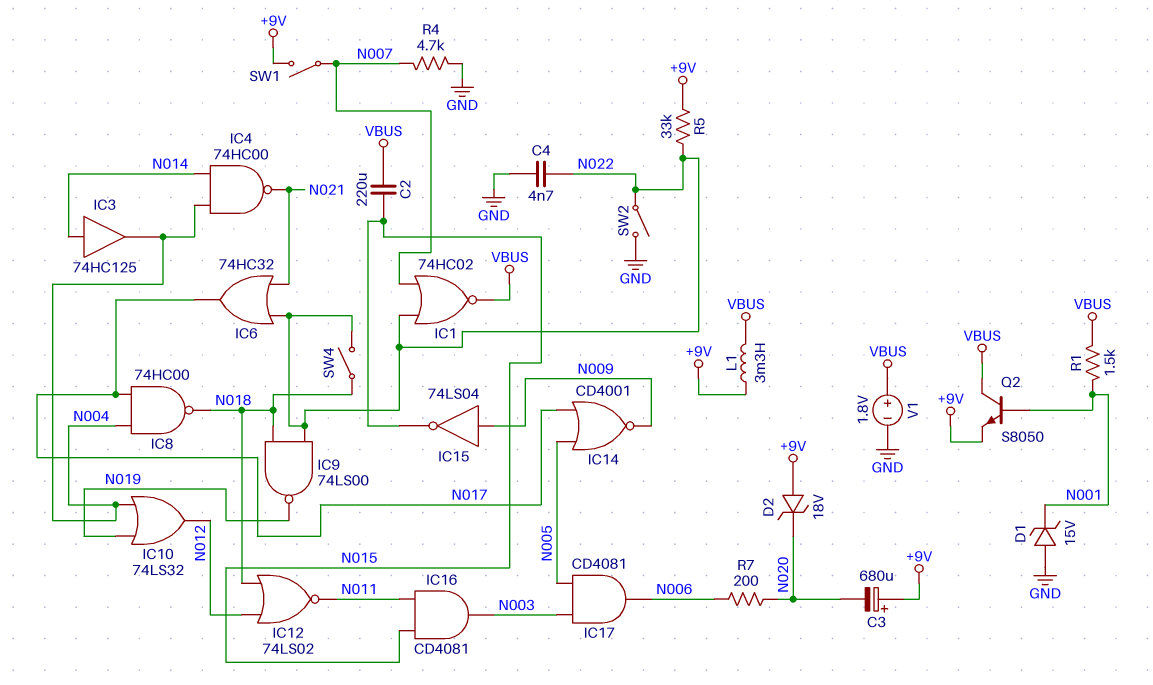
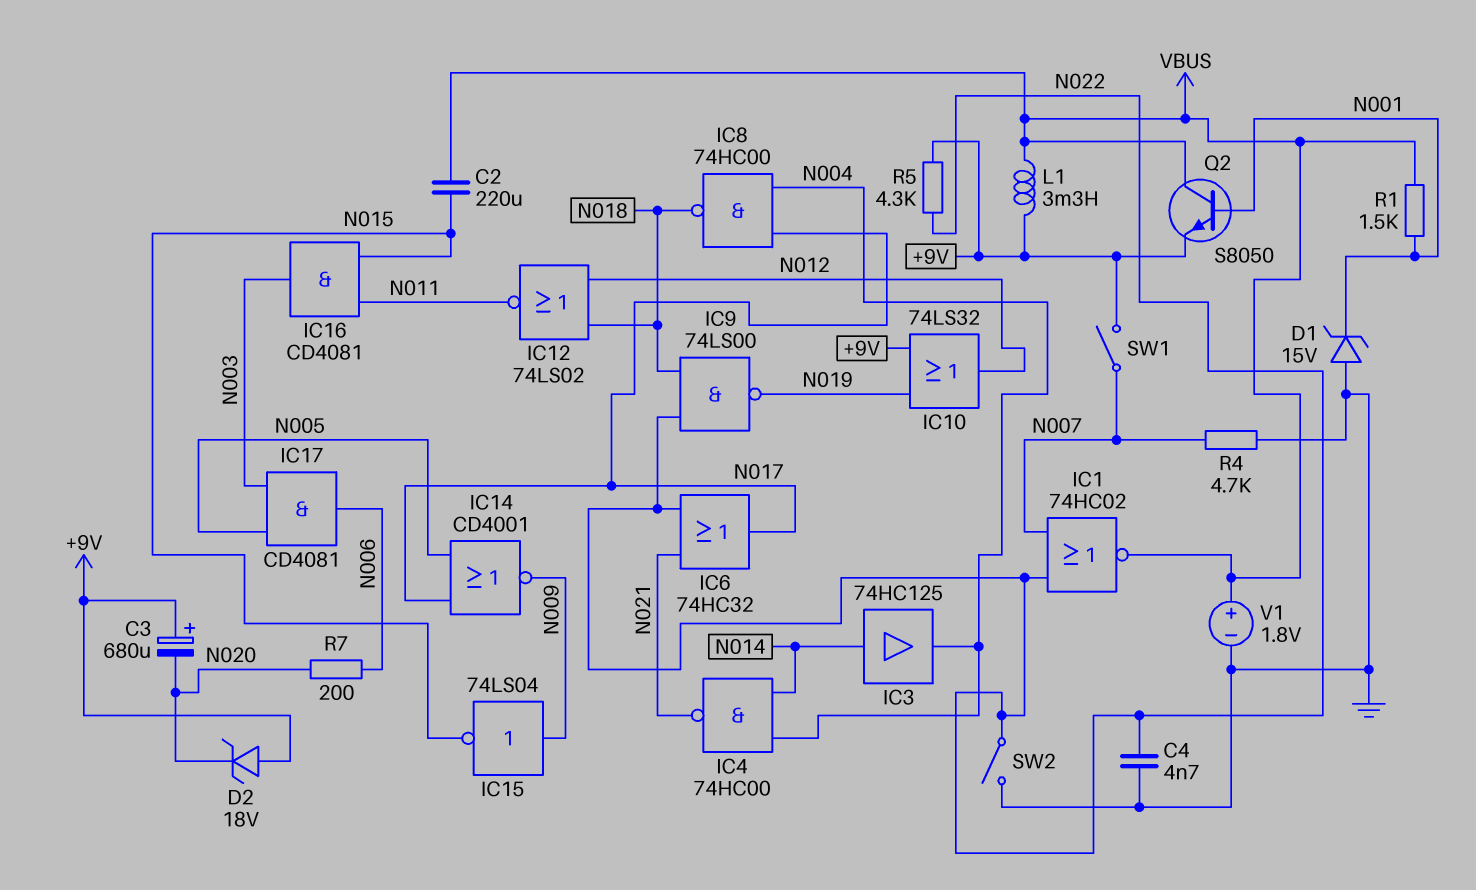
IC10: OR 74LS32 (in N004, in N019, out N012) -> OR 74LS32 (in +9V, in N019, out N012)
R5: 33k (+9V, N022) -> 4.3k (+9V, N022)
SW4: switch (N018, N022) -> none

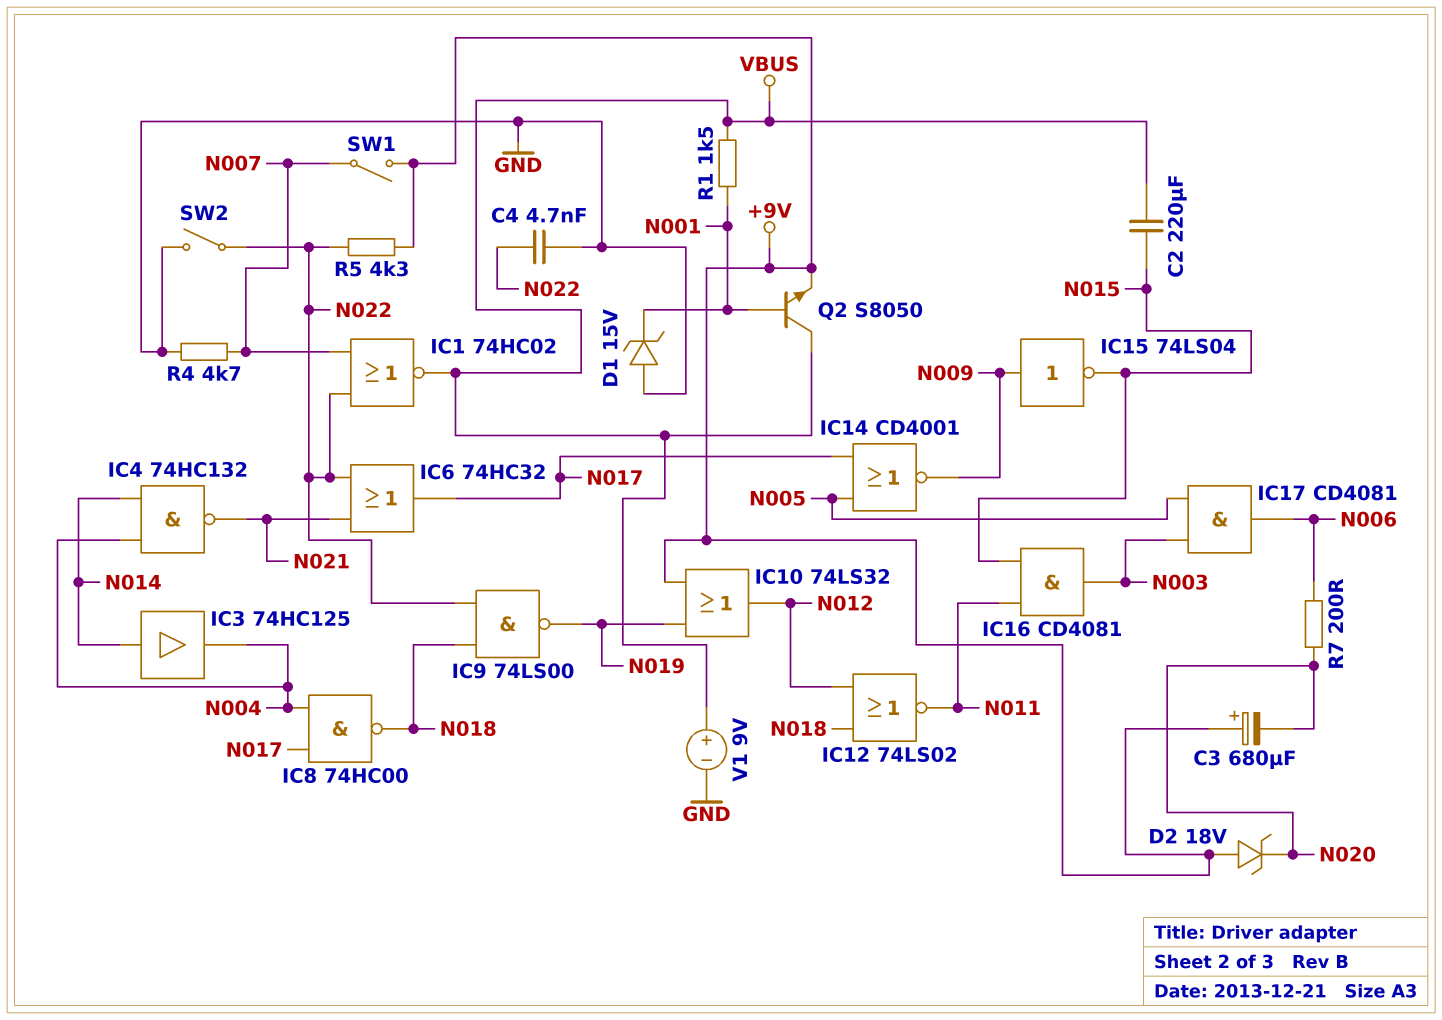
IC4: NAND 74HC00 (in N004, in N014, out N021) -> NAND 74HC132 (in N004, in N014, out N021)
L1: 3.3mH (+9V, VBUS) -> none
V1: 1.8V (plus VBUS, minus GND) -> 9V (plus VBUS, minus GND)

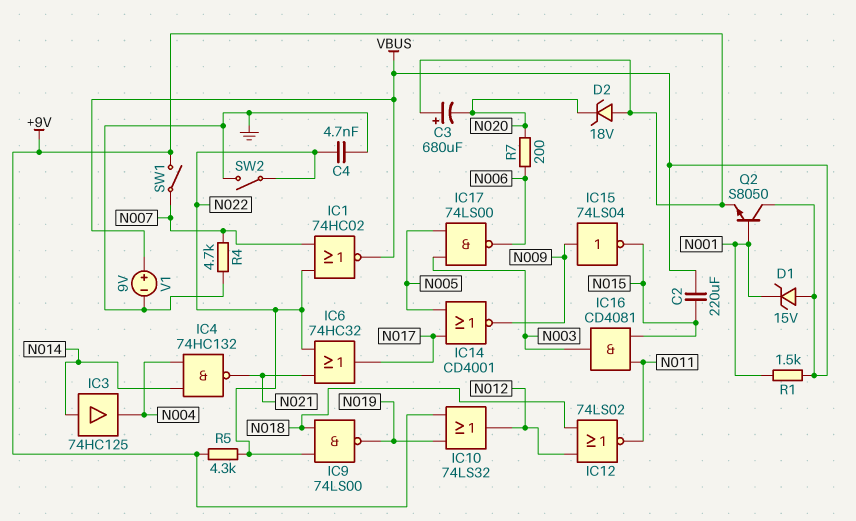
D1: zener 15V (A GND, K N001) -> zener 15V (A VBUS, K N001)
IC8: NAND 74HC00 (in N004, in N017, out N018) -> none
IC17: AND CD4081 (in N003, in N005, out N006) -> NAND 74LS00 (in N003, in N005, out N006)

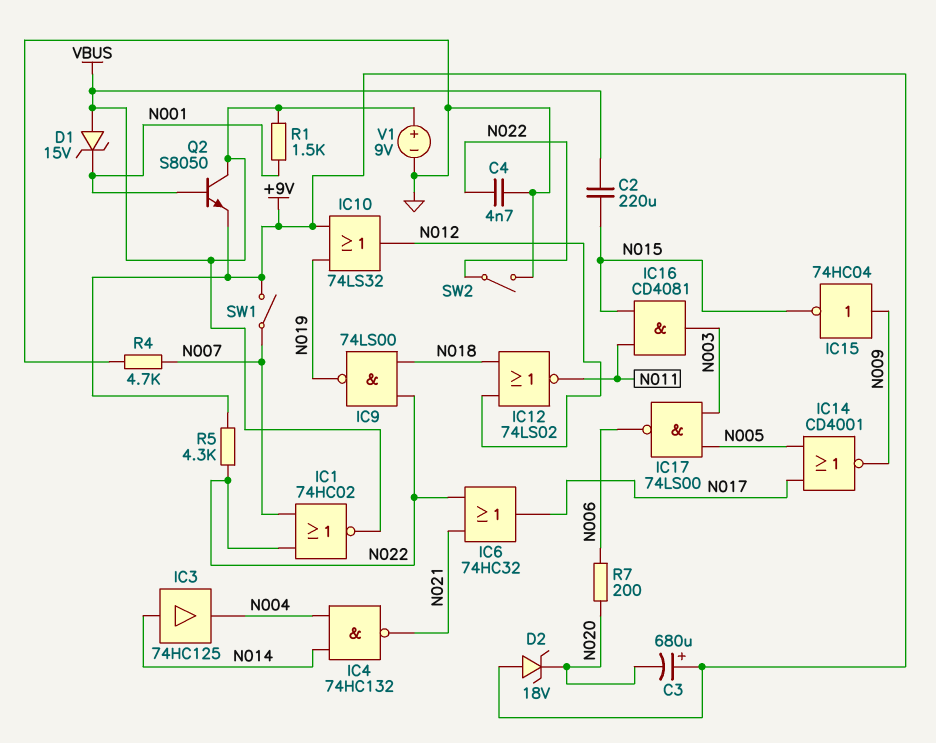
IC15: NOT 74LS04 (in N009, out N015) -> NOT 74HC04 (in N009, out N015)

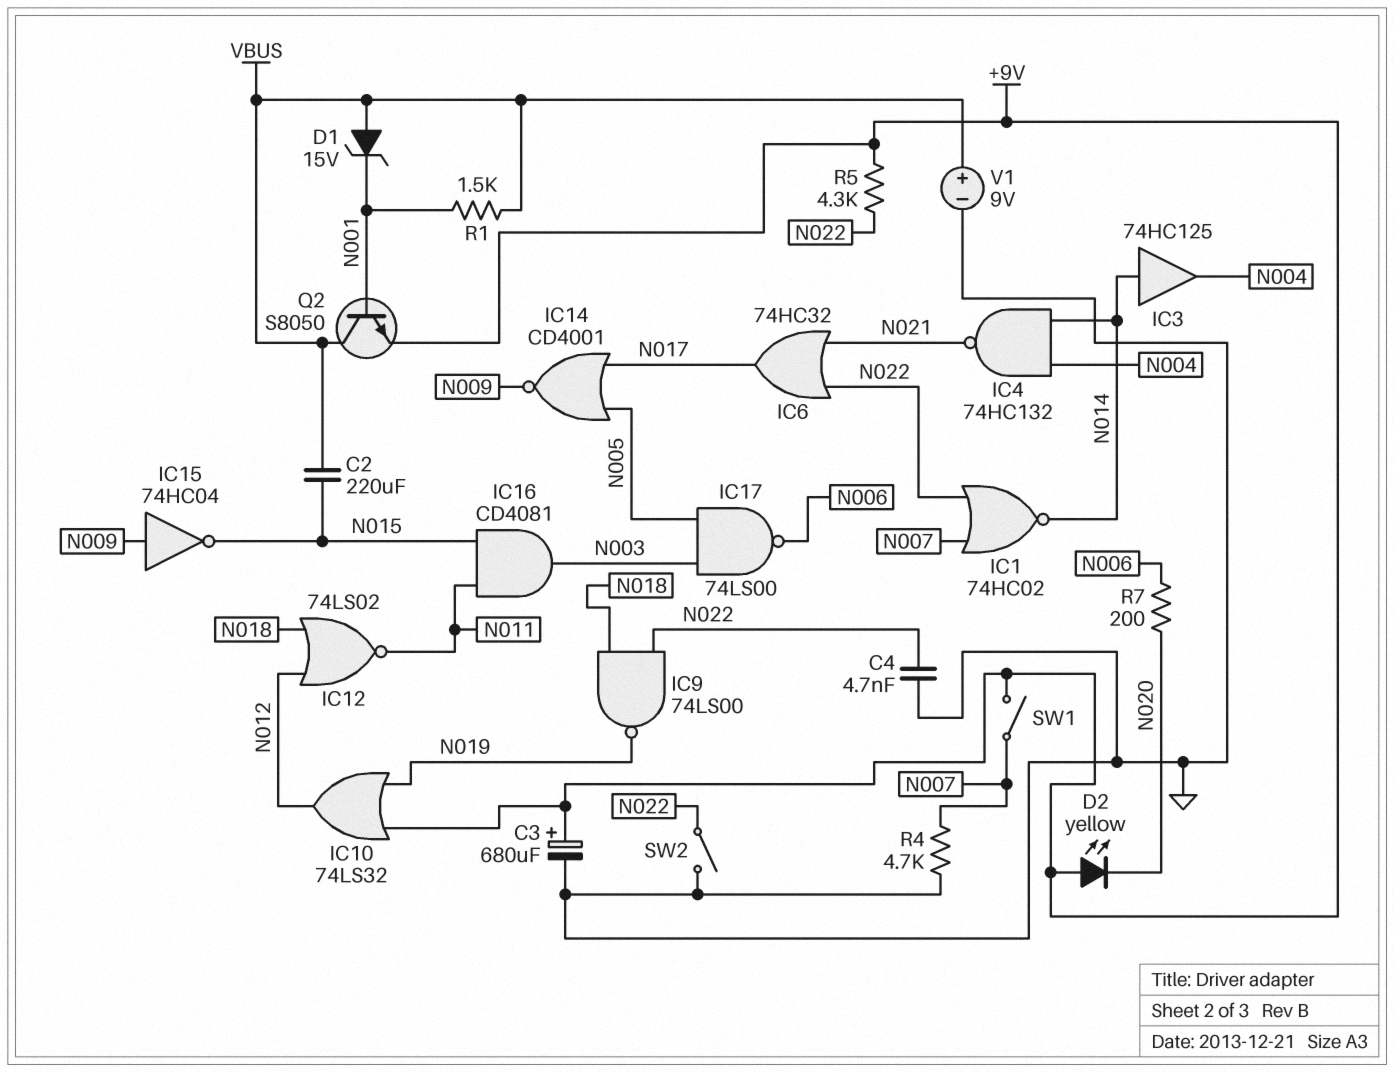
C3: 680uF (plus +9V, minus N020) -> 680uF (plus +9V, minus GND)
D2: zener 18V (A +9V, K N020) -> LED yellow (A +9V, K N020)
IC1: NOR 74HC02 (in N007, in N022, out VBUS) -> NOR 74HC02 (in N007, in N022, out N014)

